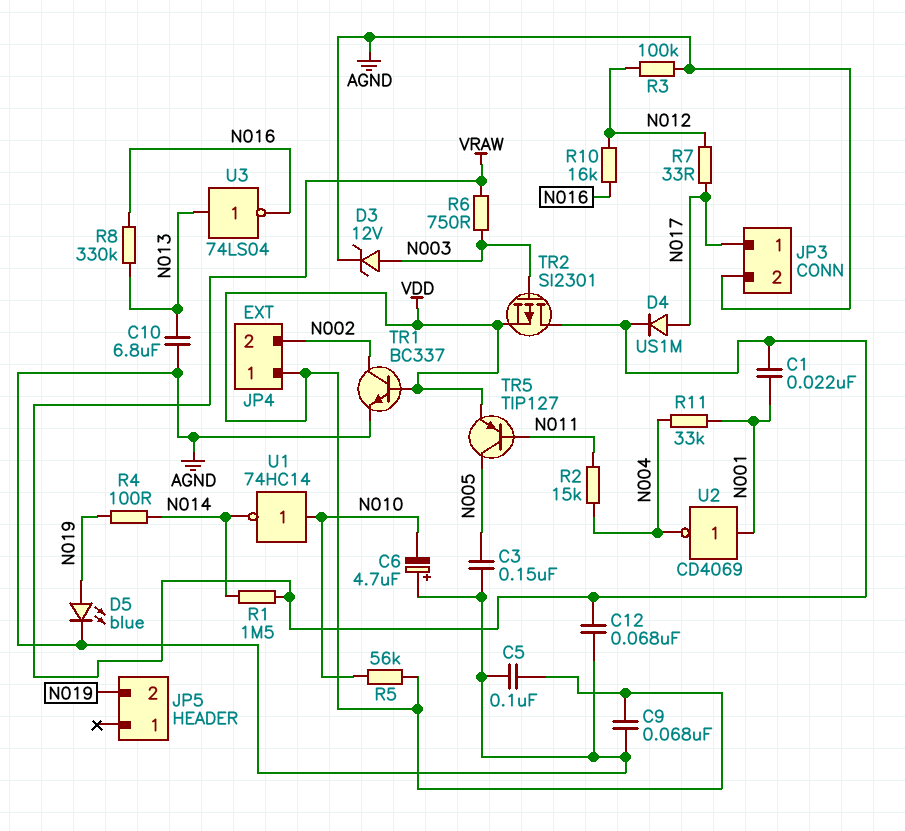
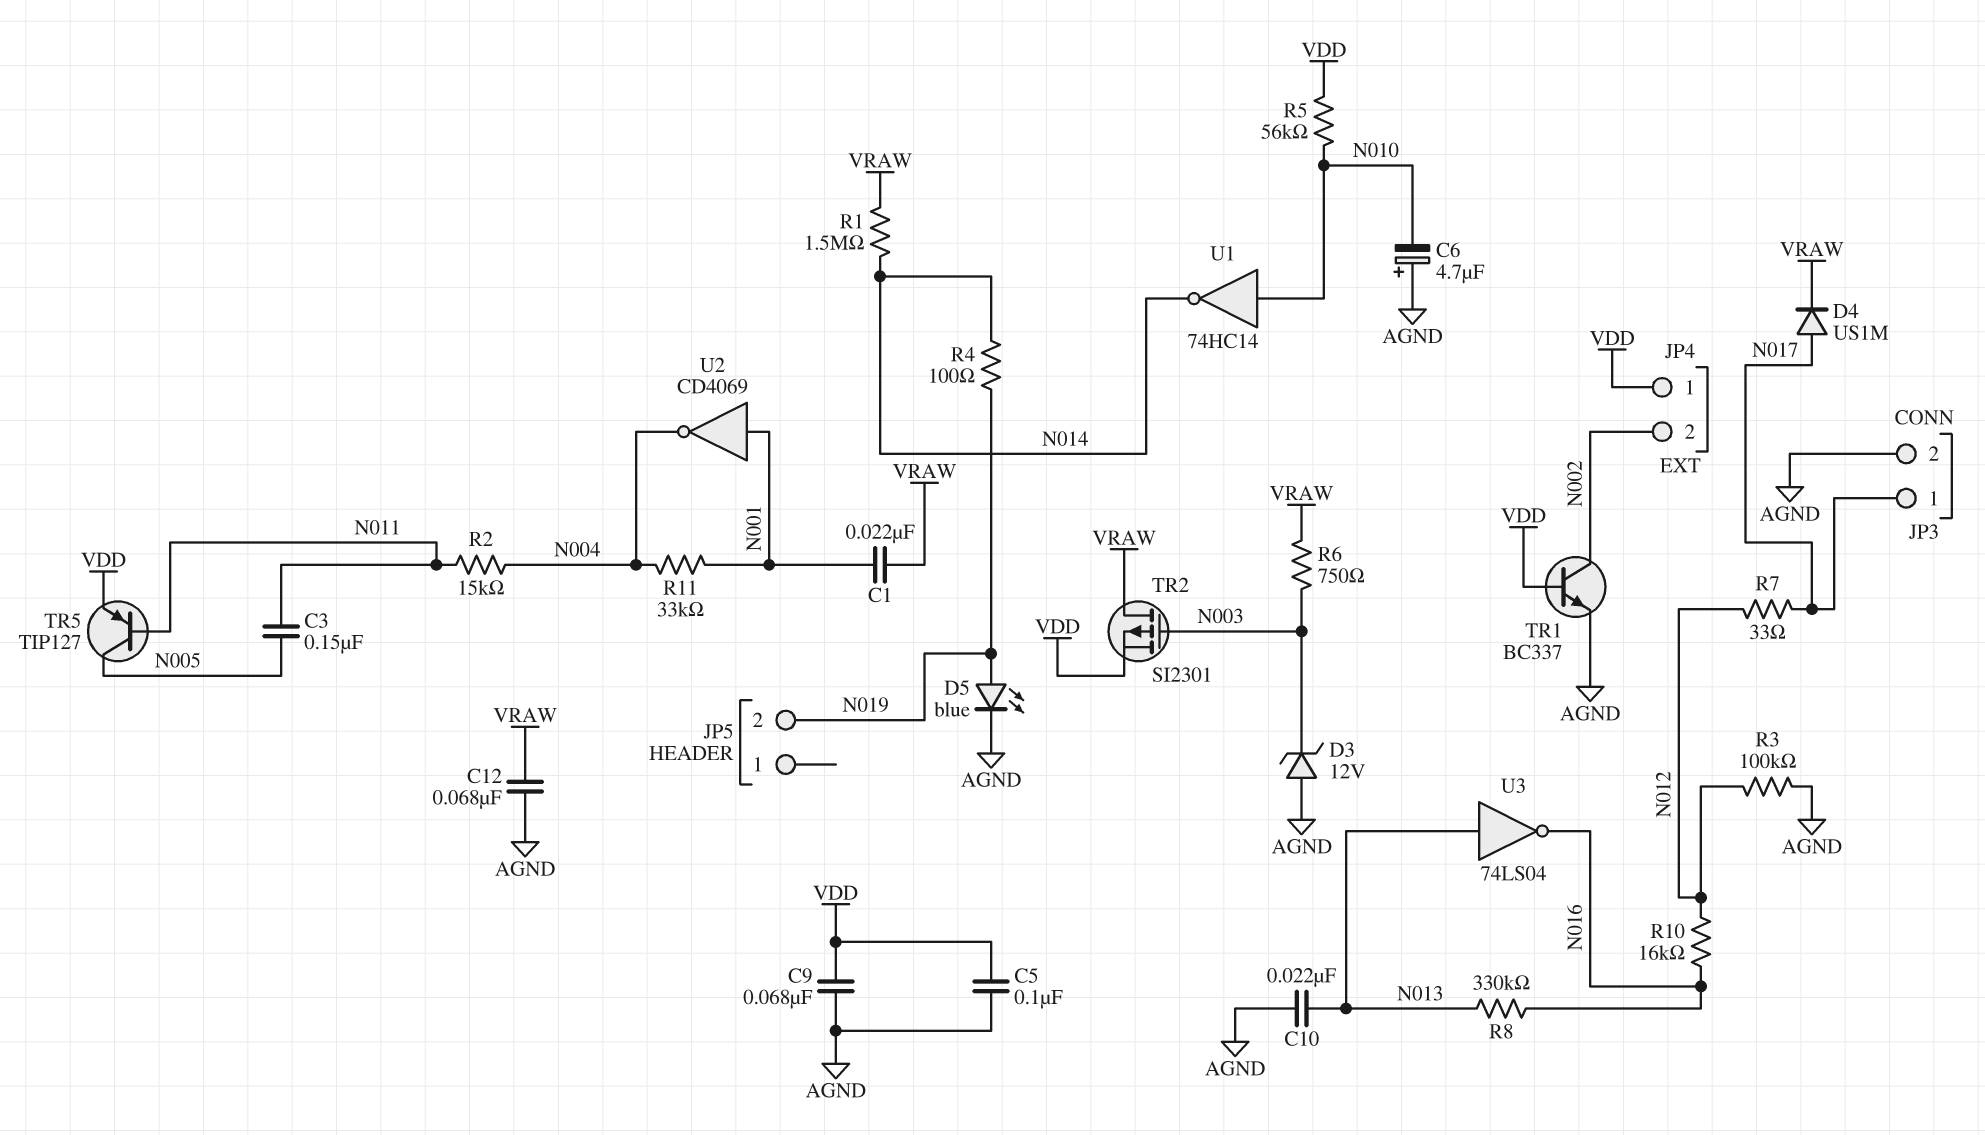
C3: 150nF (AGND, N005) -> 150nF (N005, N011)
C10: 6.8uF (AGND, N013) -> 22nF (AGND, N013)
D3: zener 12V (A N003, K AGND) -> zener 12V (A AGND, K N003)

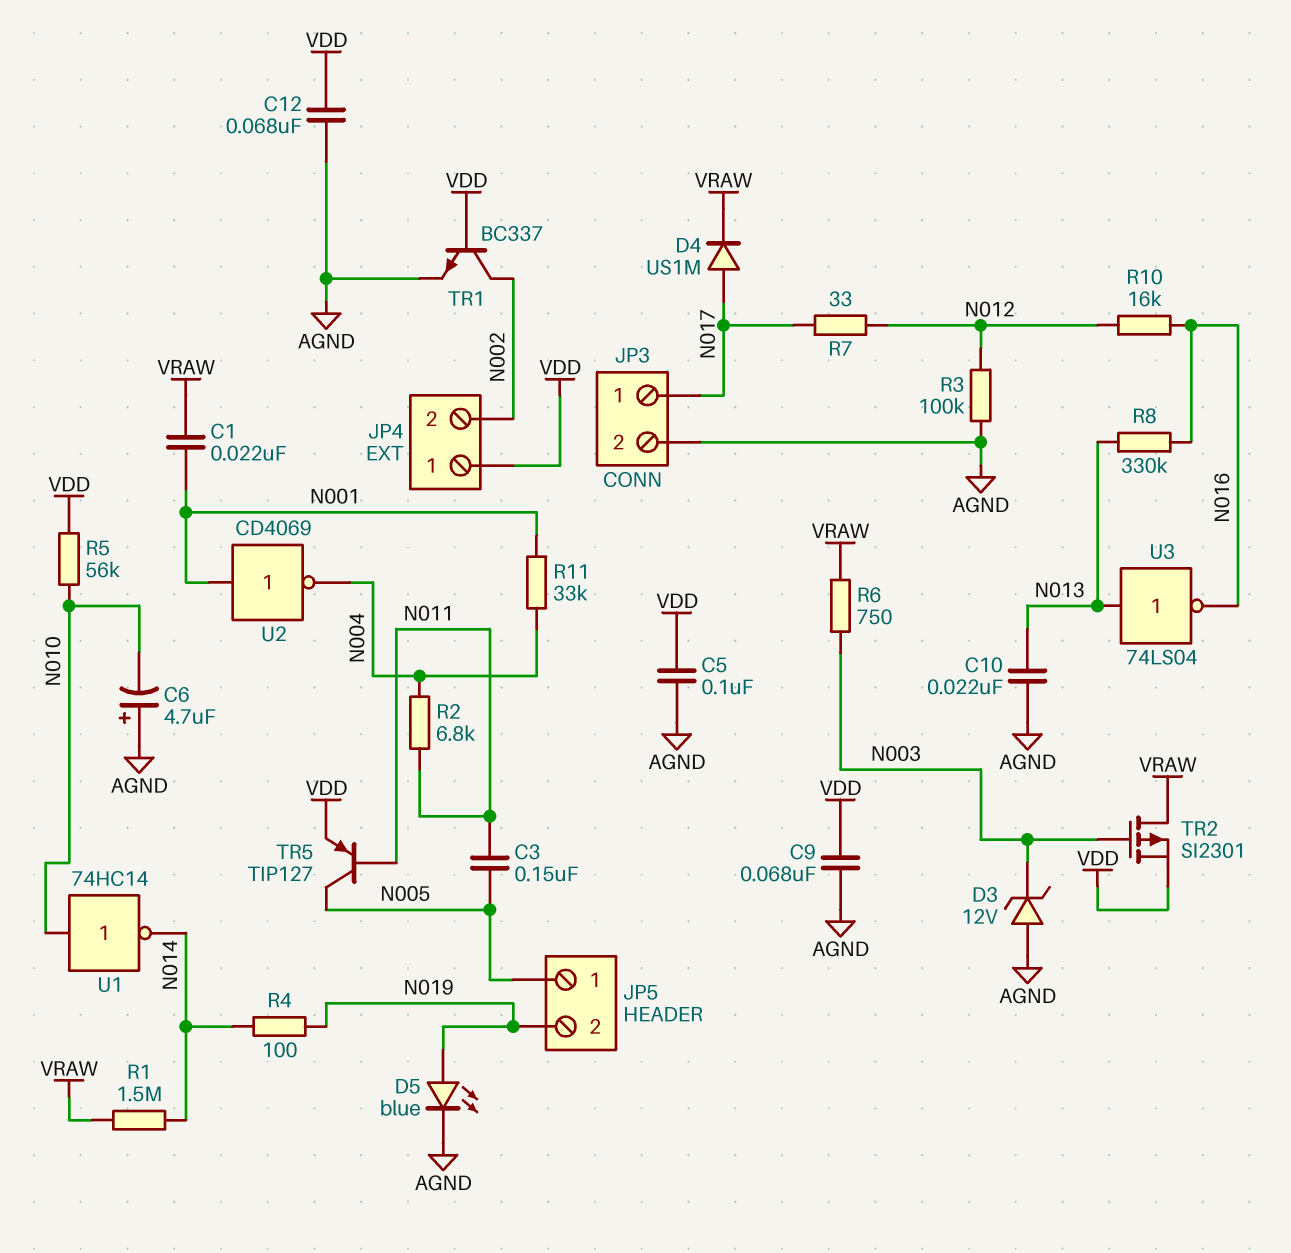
C12: 68nF (AGND, VRAW) -> 68nF (AGND, VDD)
JP5 pin 1: none -> N005
R2: 15k (N004, N011) -> 6.8k (N004, N011)

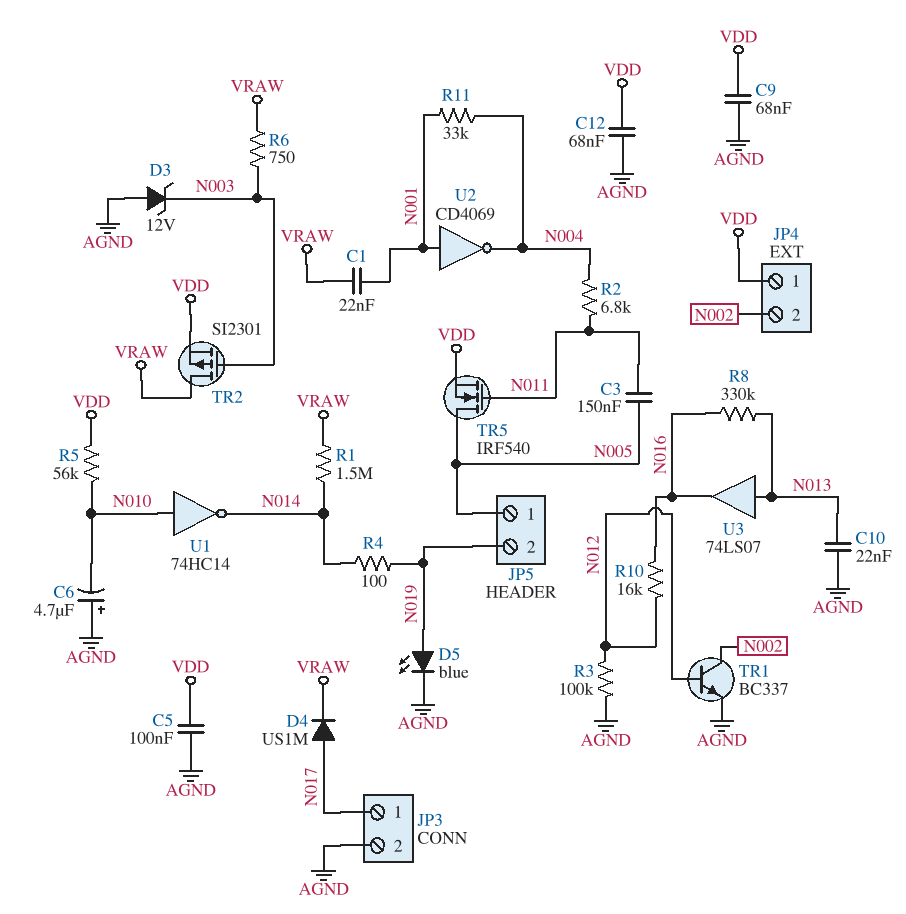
R7: 33 (N012, N017) -> none
TR1: NPN BC337 (B VDD, C N002, E AGND) -> NPN BC337 (B N012, C N002, E AGND)
TR5: PNP TIP127 (B N011, C N005, E VDD) -> NMOS IRF540 (G N011, D N005, S VDD)
U3: NOT 74LS04 (in N013, out N016) -> buffer 74LS07 (in N013, out N016)

